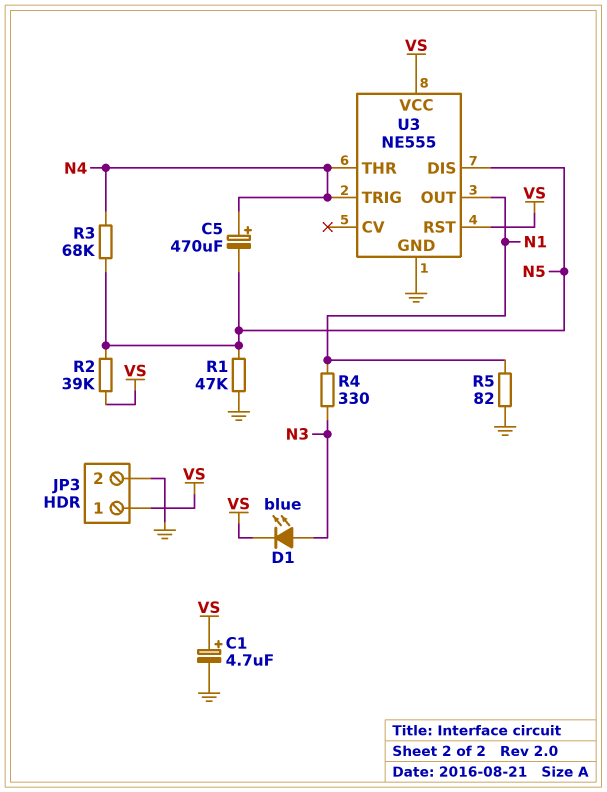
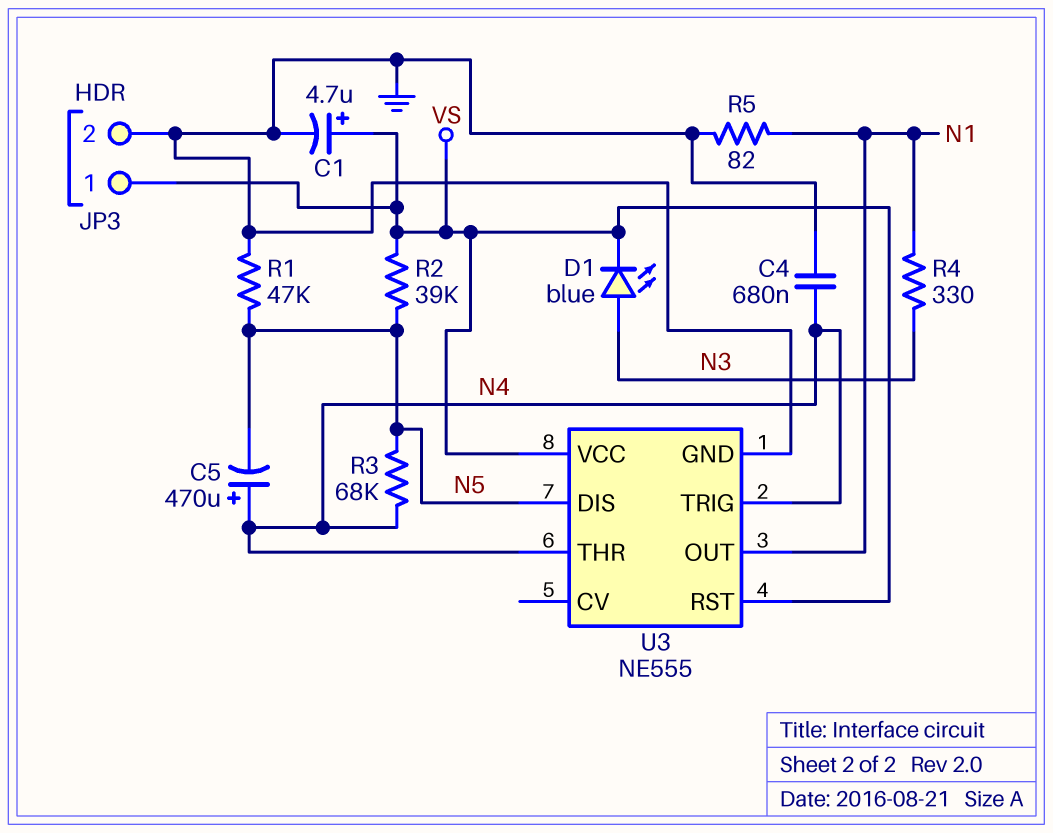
C4: none -> 680nF (GND, N4)

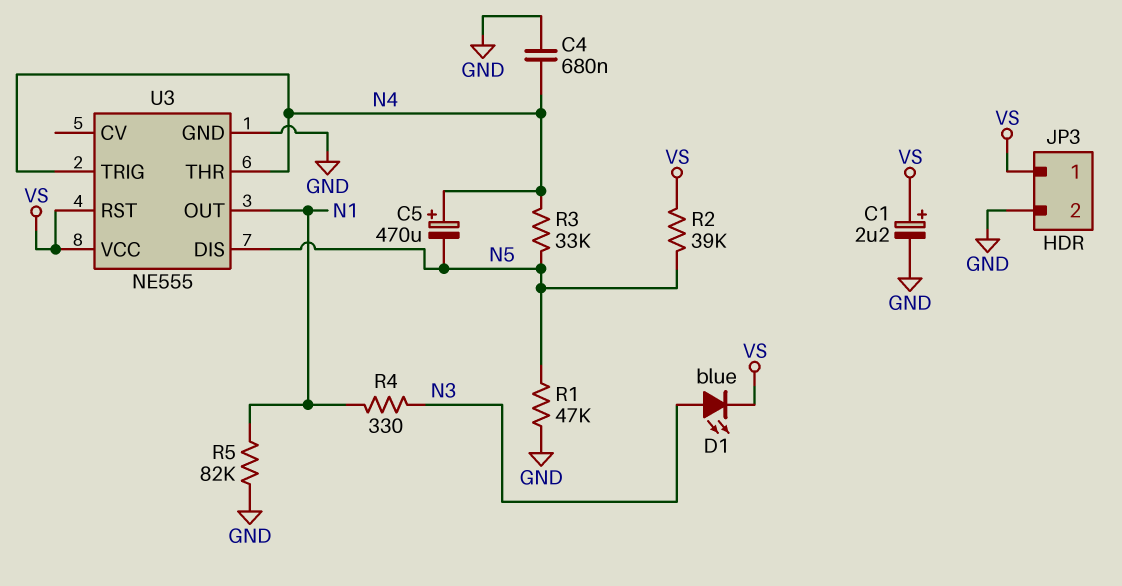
C1: 4.7uF (plus VS, minus GND) -> 2.2uF (plus VS, minus GND)
R3: 68k (N4, N5) -> 33k (N4, N5)
R5: 82 (GND, N1) -> 82k (GND, N1)

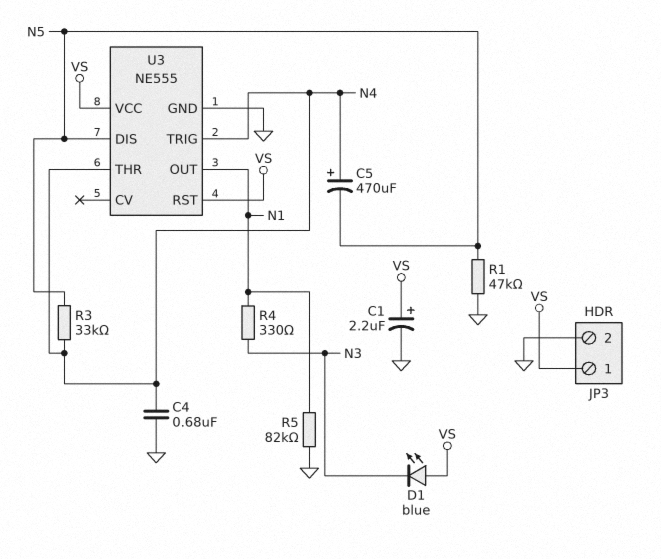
D1: LED blue (A N3, K VS) -> LED blue (A VS, K N3)
R2: 39k (N5, VS) -> none

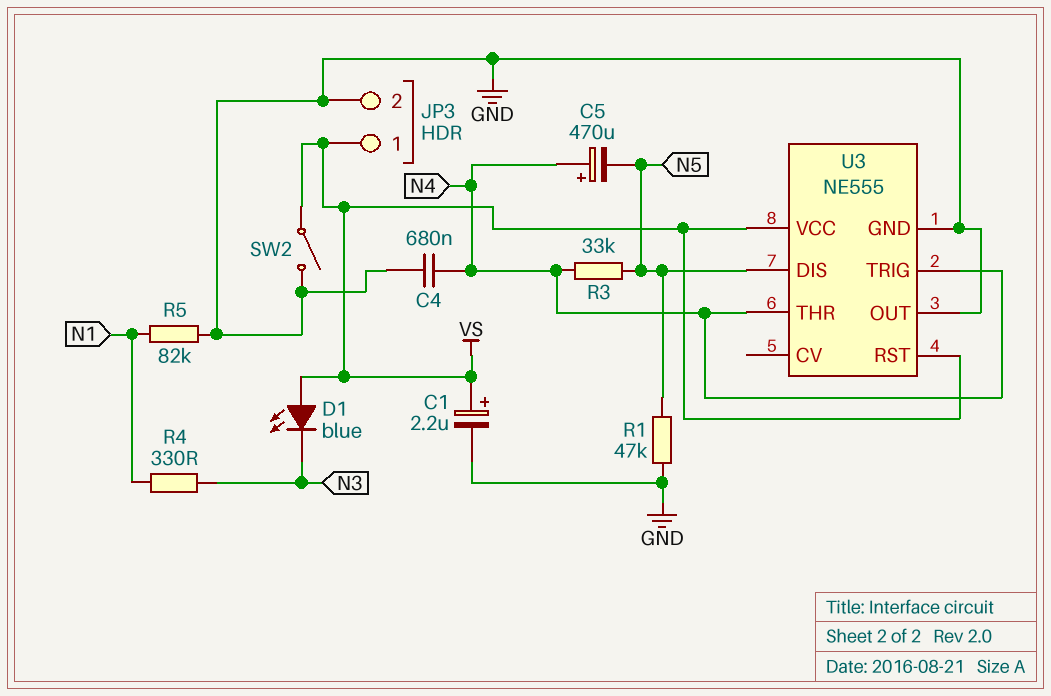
SW2: none -> switch (GND, VS)
U3 pin OUT: N1 -> GND

